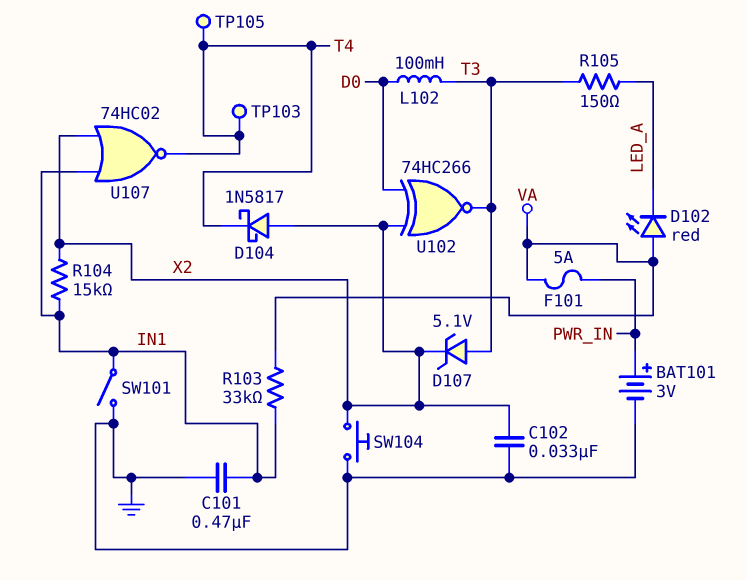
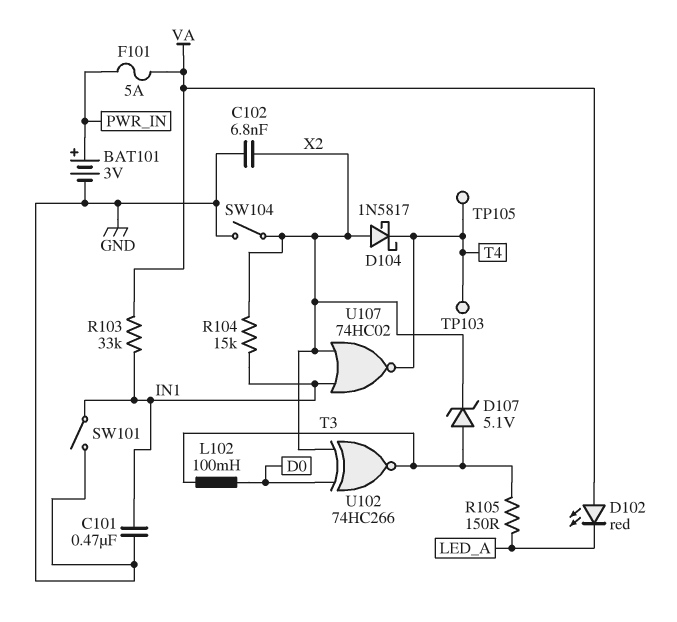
C102: 33nF (GND, X2) -> 6.8nF (GND, X2)
SW104: button (GND, X2) -> switch (GND, X2)

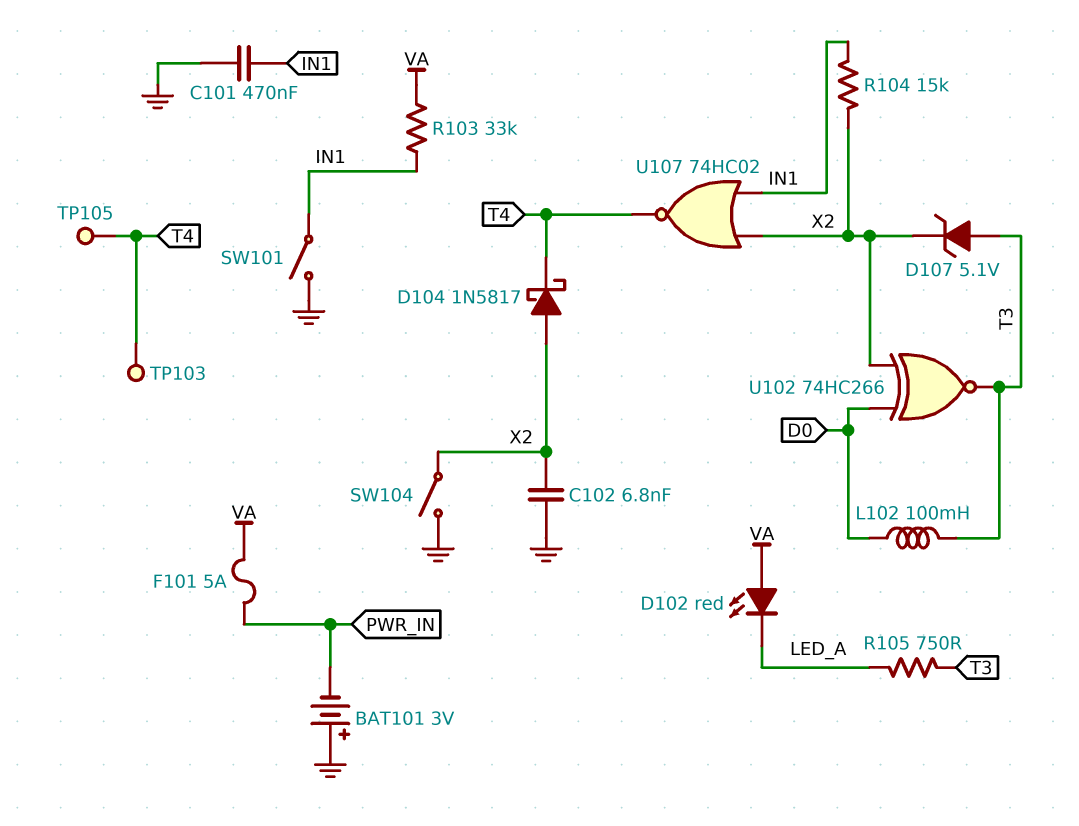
BAT101: 3V (plus PWR_IN, minus GND) -> 3V (plus GND, minus PWR_IN)
R105: 150 (LED_A, T3) -> 750 (LED_A, T3)

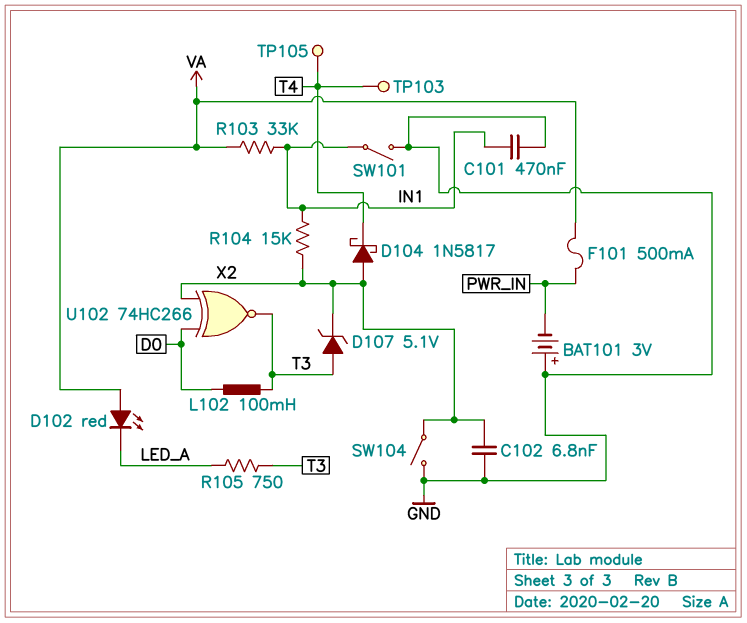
F101: 5A (PWR_IN, VA) -> 500mA (PWR_IN, VA)
U107: NOR 74HC02 (in IN1, in X2, out T4) -> none

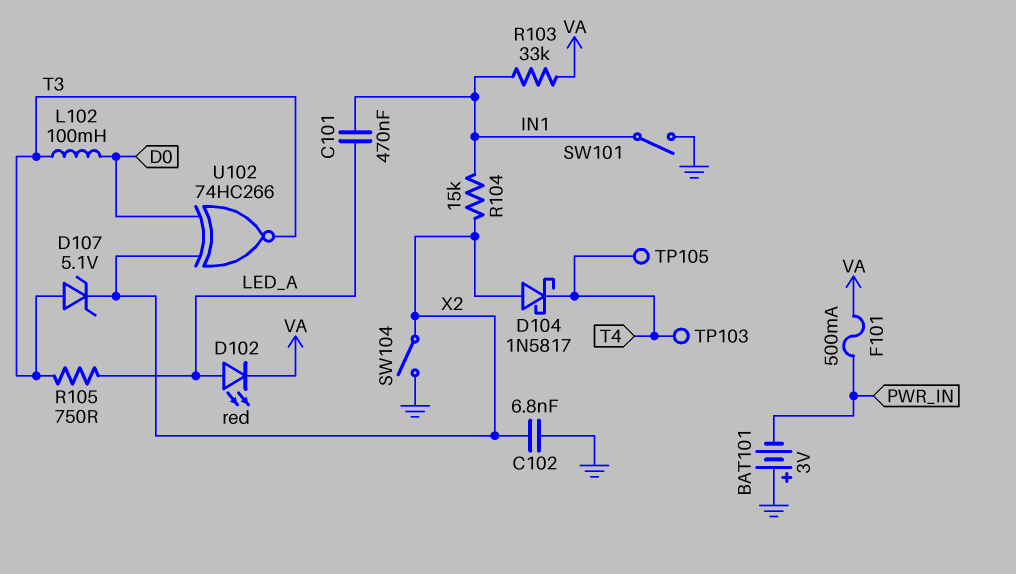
C101: 470nF (GND, IN1) -> 470nF (IN1, LED_A)
D102: LED red (A VA, K LED_A) -> LED red (A LED_A, K VA)

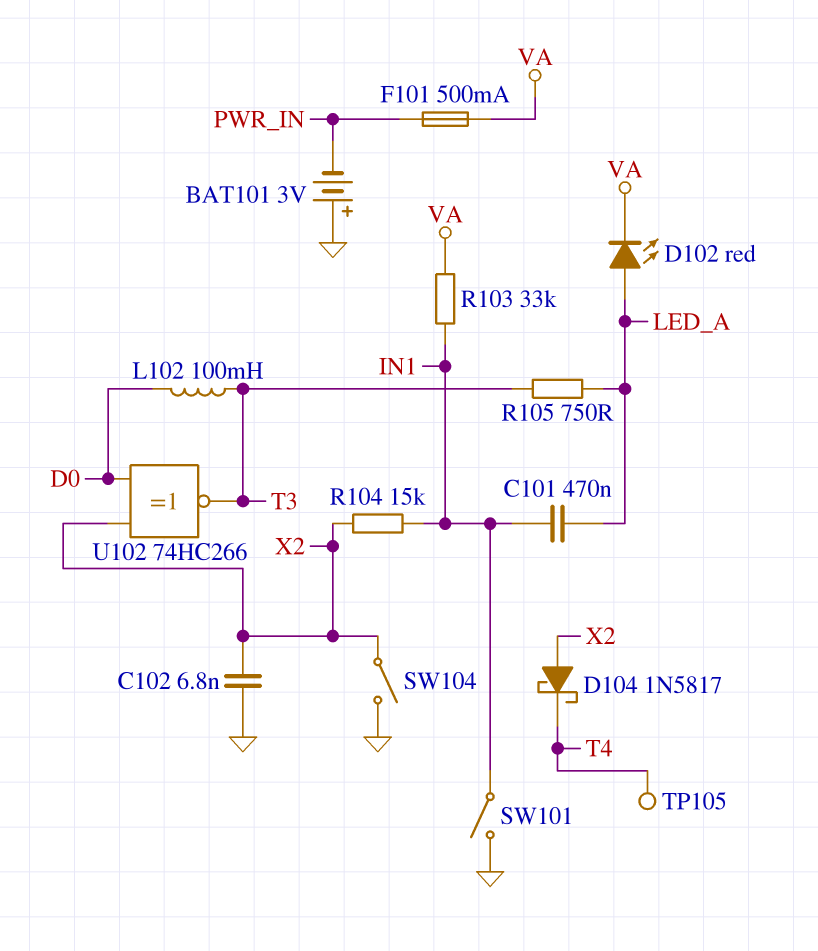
D107: zener 5.1V (A T3, K X2) -> none
TP103: test point (T4) -> none

